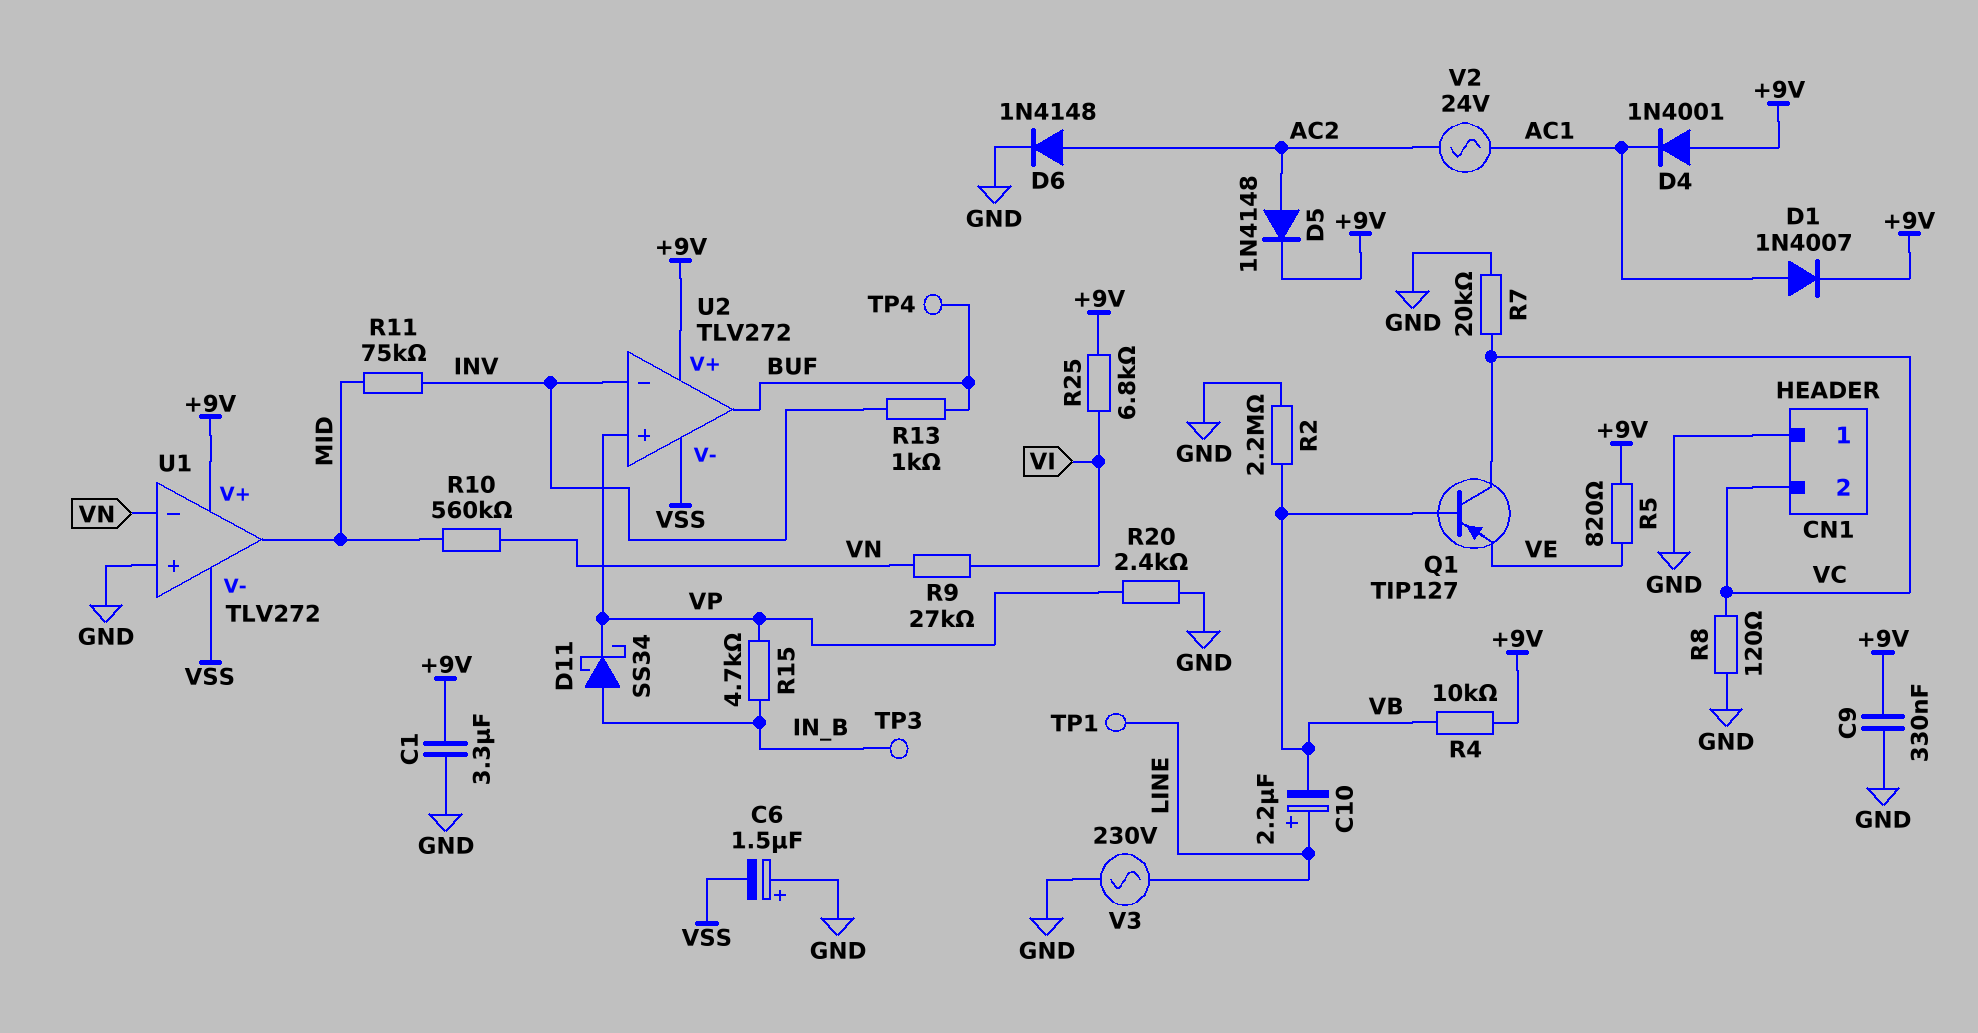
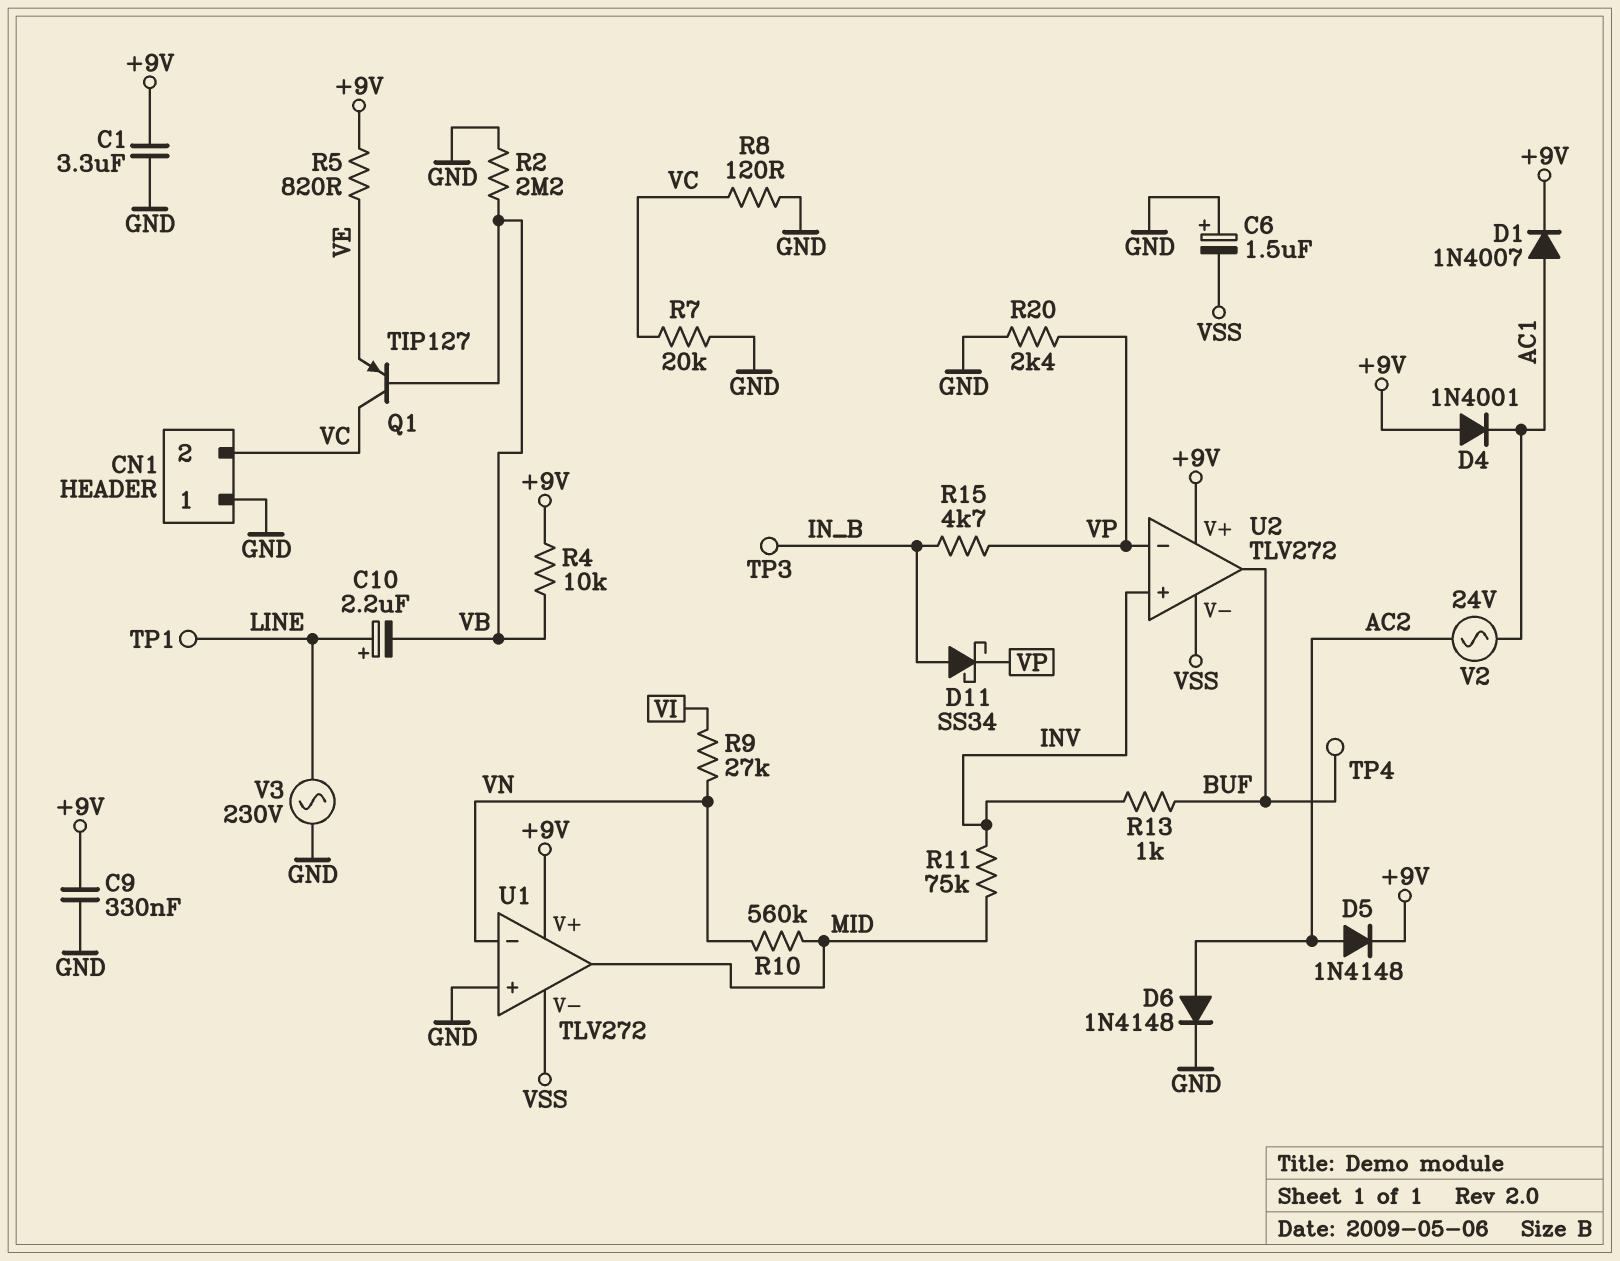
R25: 6.8k (+9V, VI) -> none
U2 pin in+: VP -> INV
U2 pin in-: INV -> VP

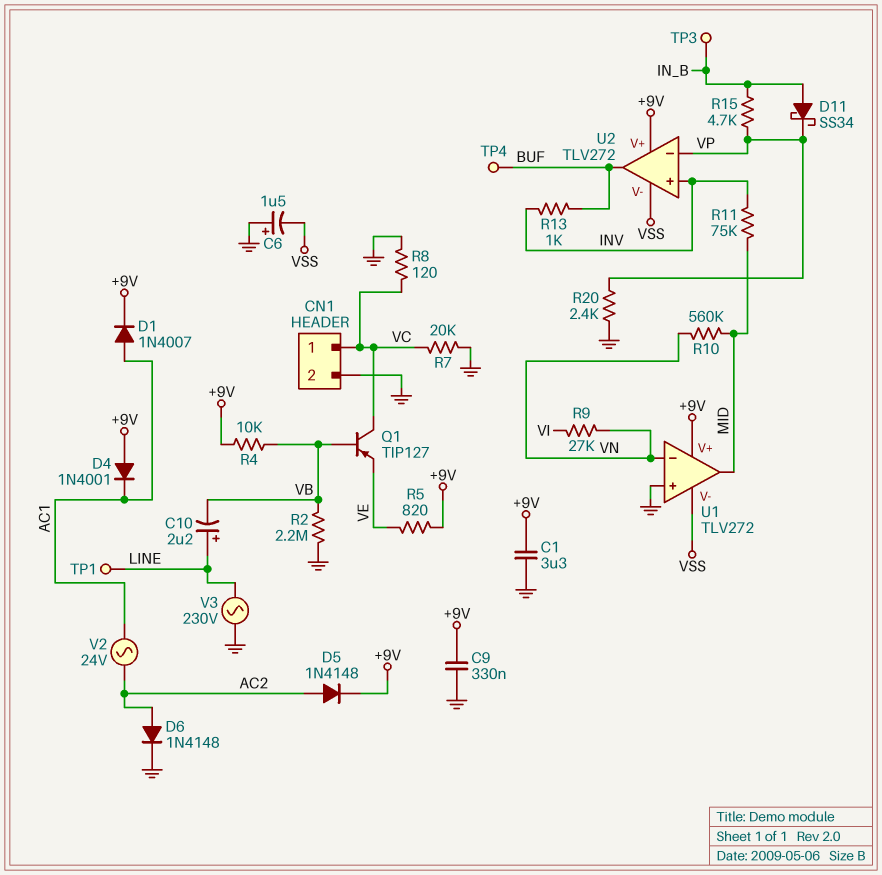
CN1 pin 1: GND -> VC
CN1 pin 2: VC -> GND

